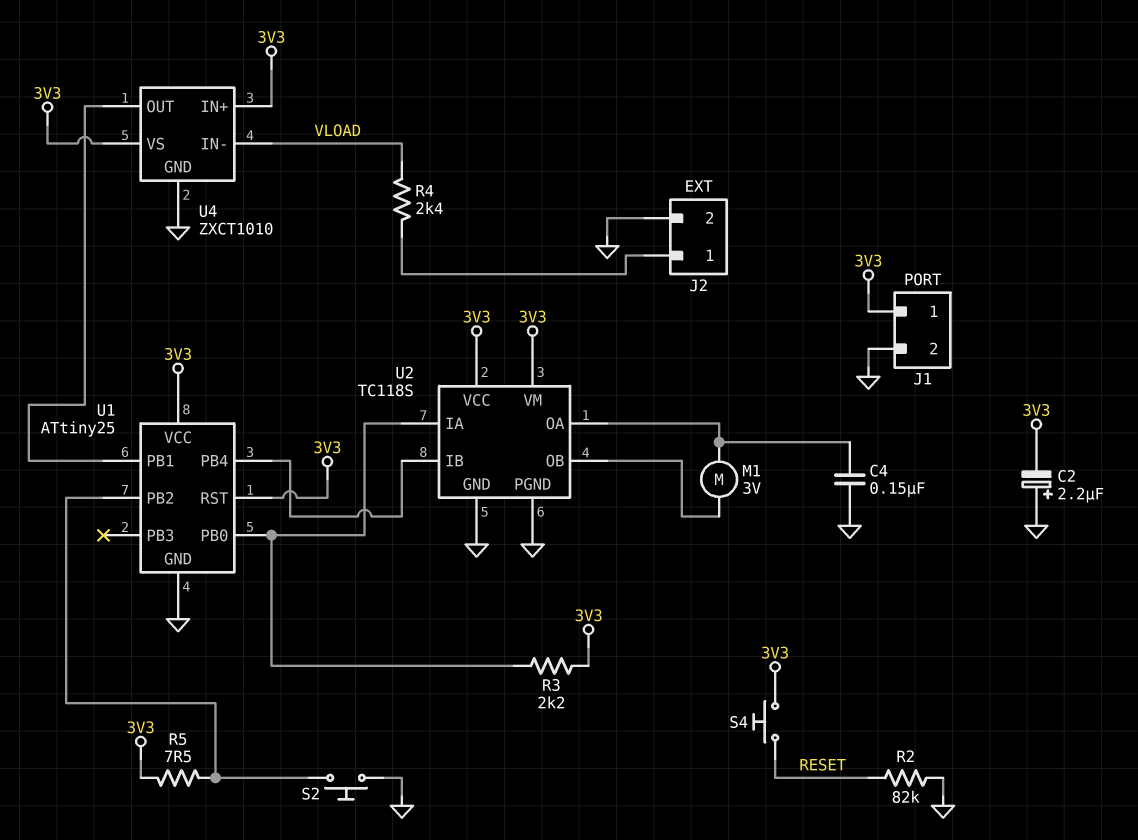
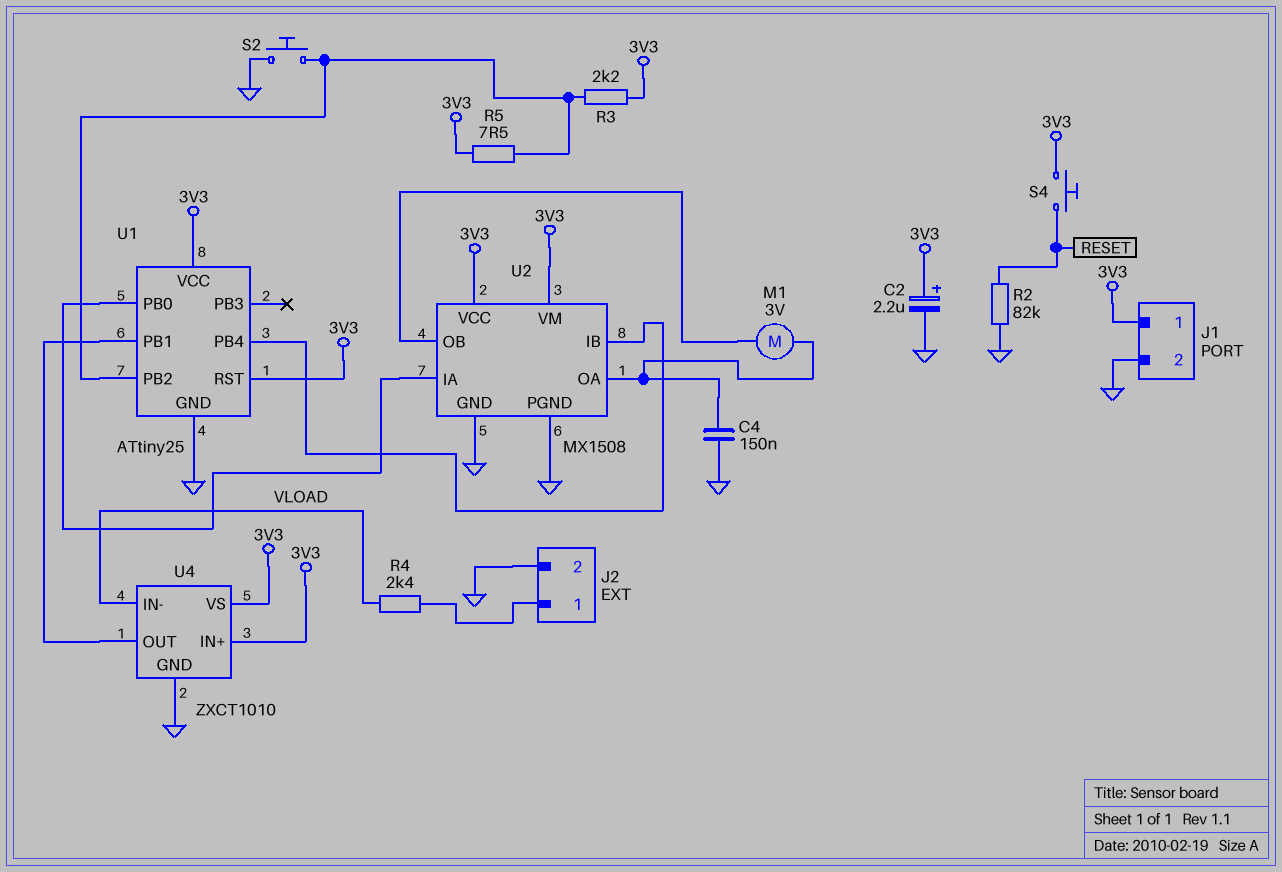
C2: 2.2uF (plus GND, minus 3V3) -> 2.2uF (plus 3V3, minus GND)
R3: 2.2k (3V3, U1/PB0) -> 2.2k (3V3, U1/PB2)
U2: TC118S -> MX1508

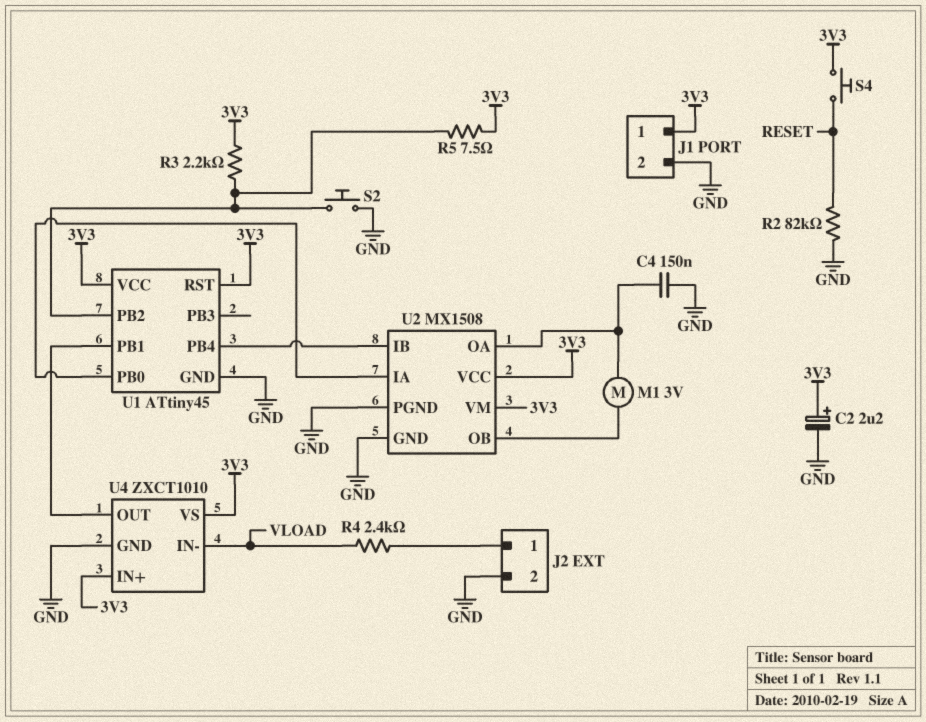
U1: ATtiny25 -> ATtiny45

